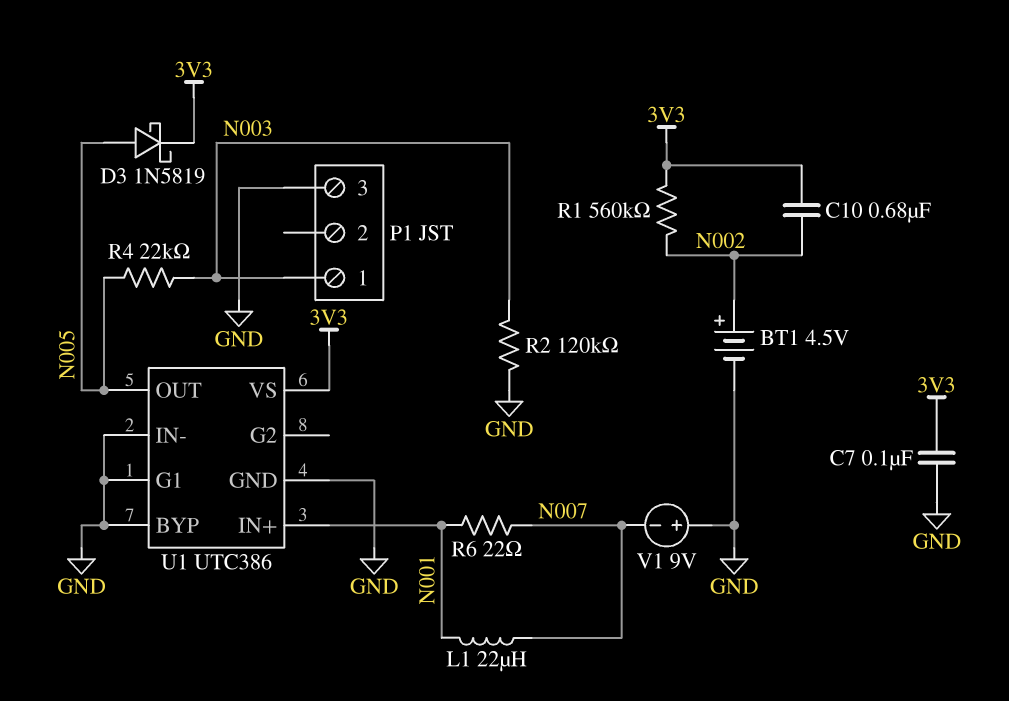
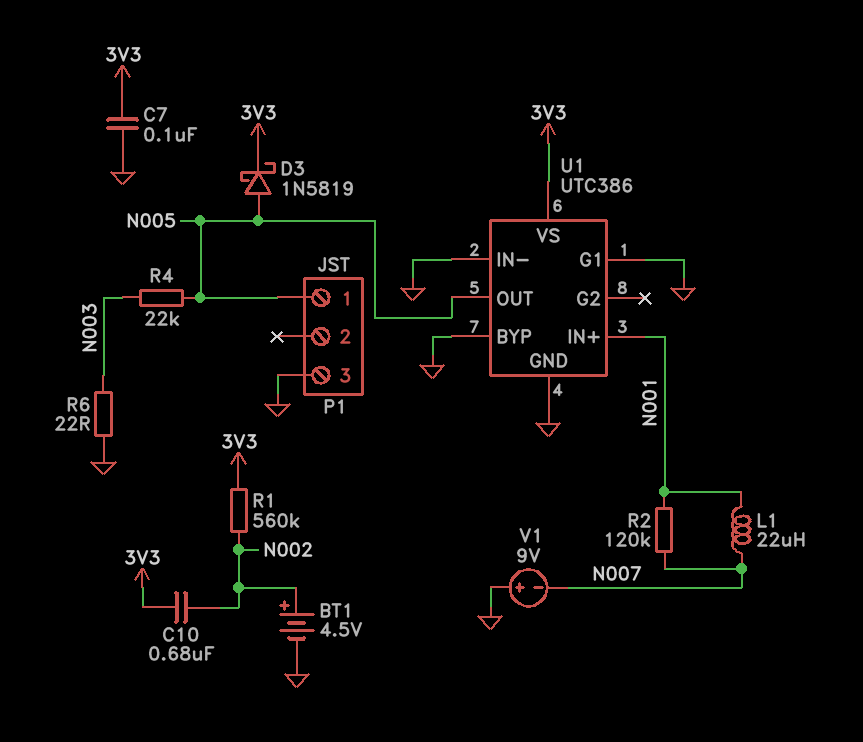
P1 pin 1: N003 -> N005
R2: 120k (GND, N003) -> 120k (N001, N007)
R6: 22 (N001, N007) -> 22 (GND, N003)

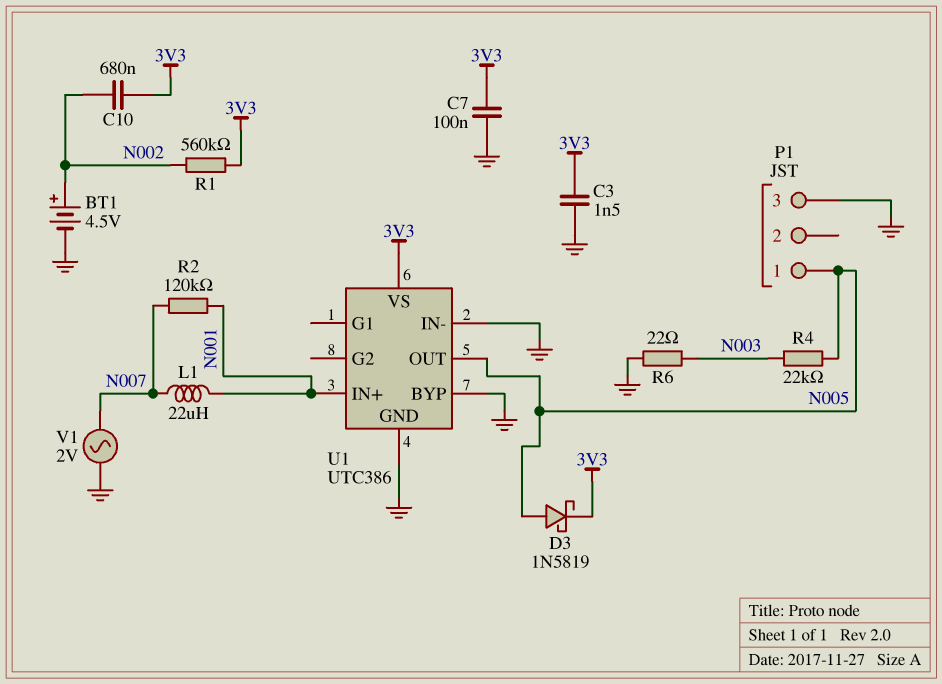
C3: none -> 1.5nF (3V3, GND)
U1 pin G1: GND -> none
V1: 9V (plus GND, minus N007) -> AC 2V (GND, N007)

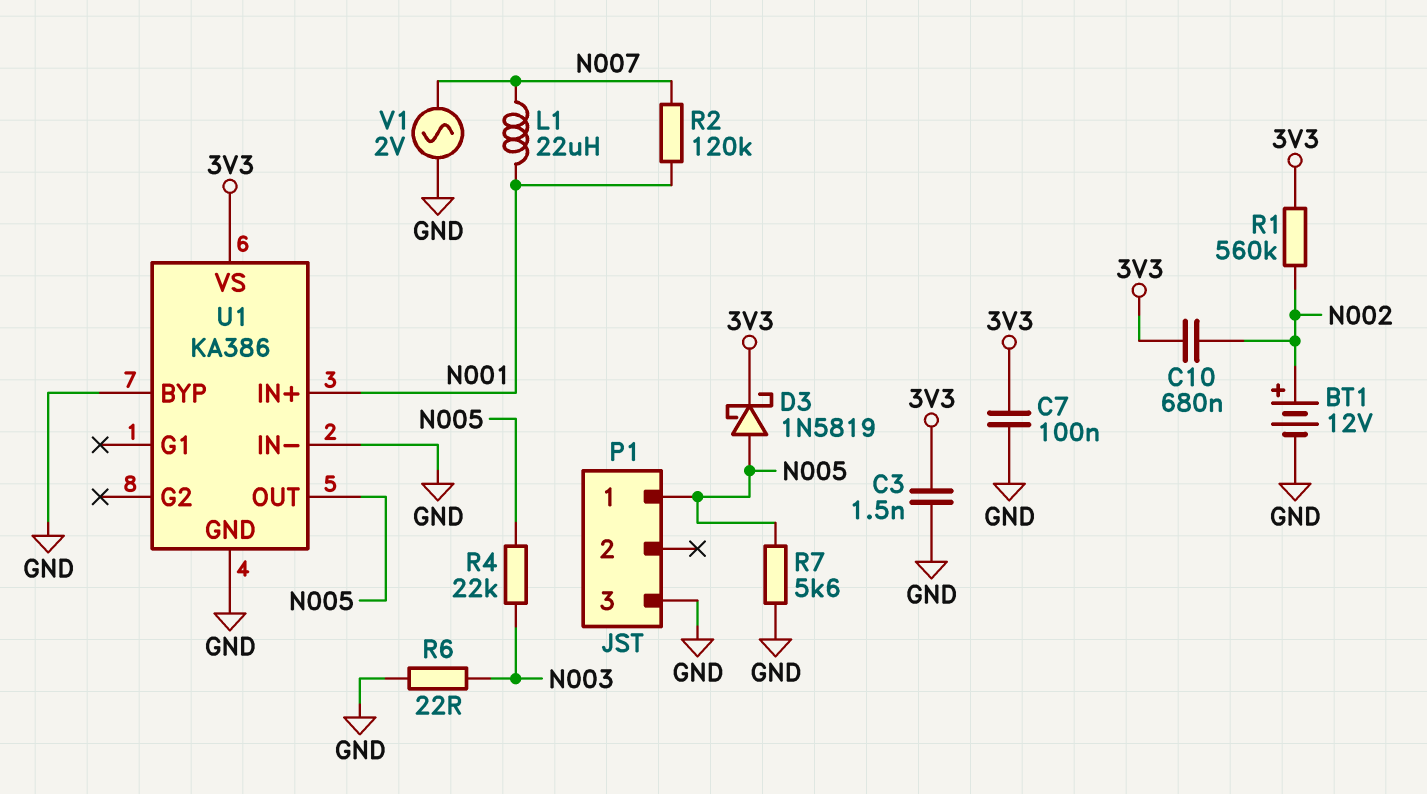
BT1: 4.5V (plus N002, minus GND) -> 12V (plus N002, minus GND)
R7: none -> 5.6k (GND, N005)
U1: UTC386 -> KA386

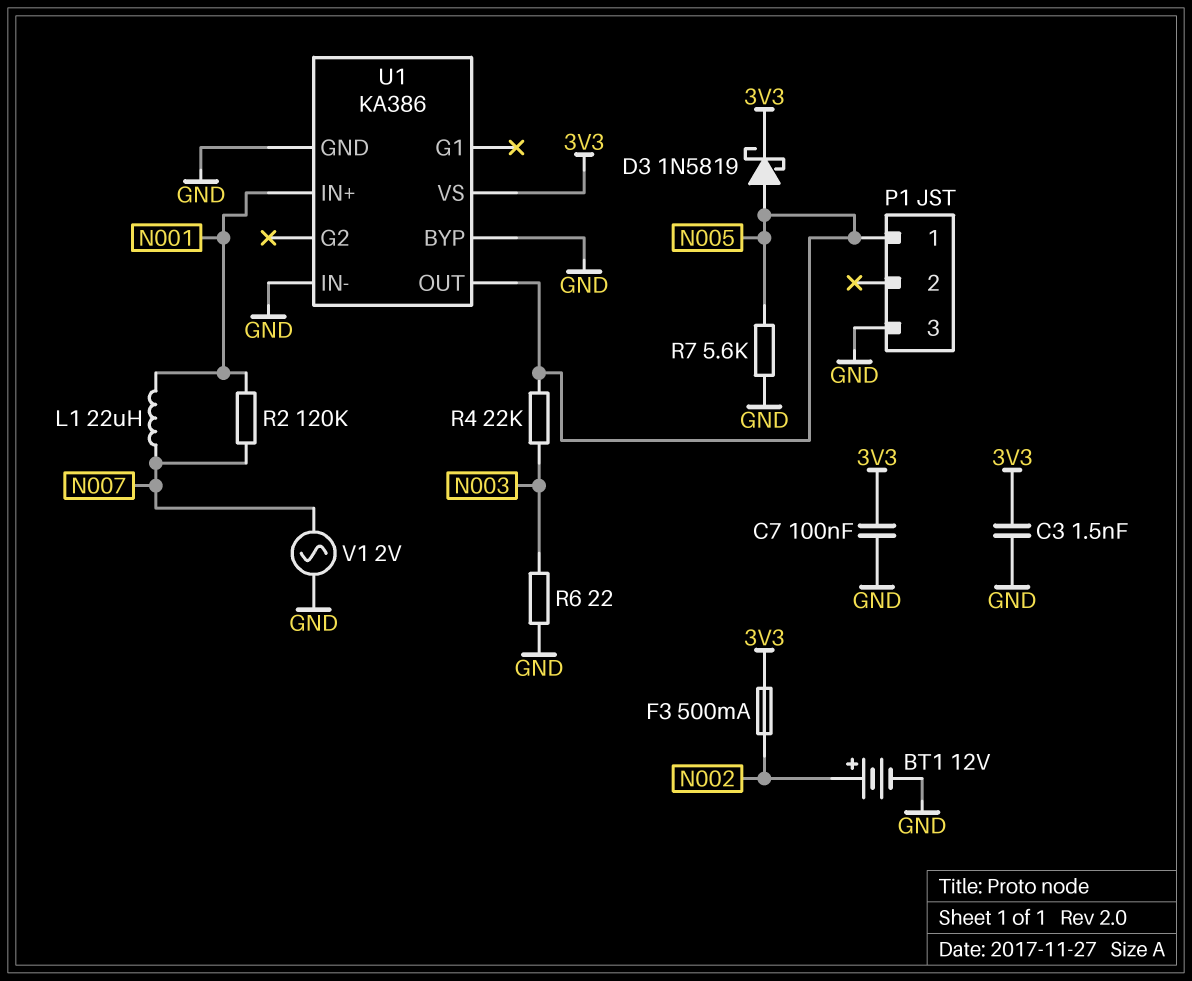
C10: 680nF (3V3, N002) -> none
F3: none -> 500mA (3V3, N002)
R1: 560k (3V3, N002) -> none

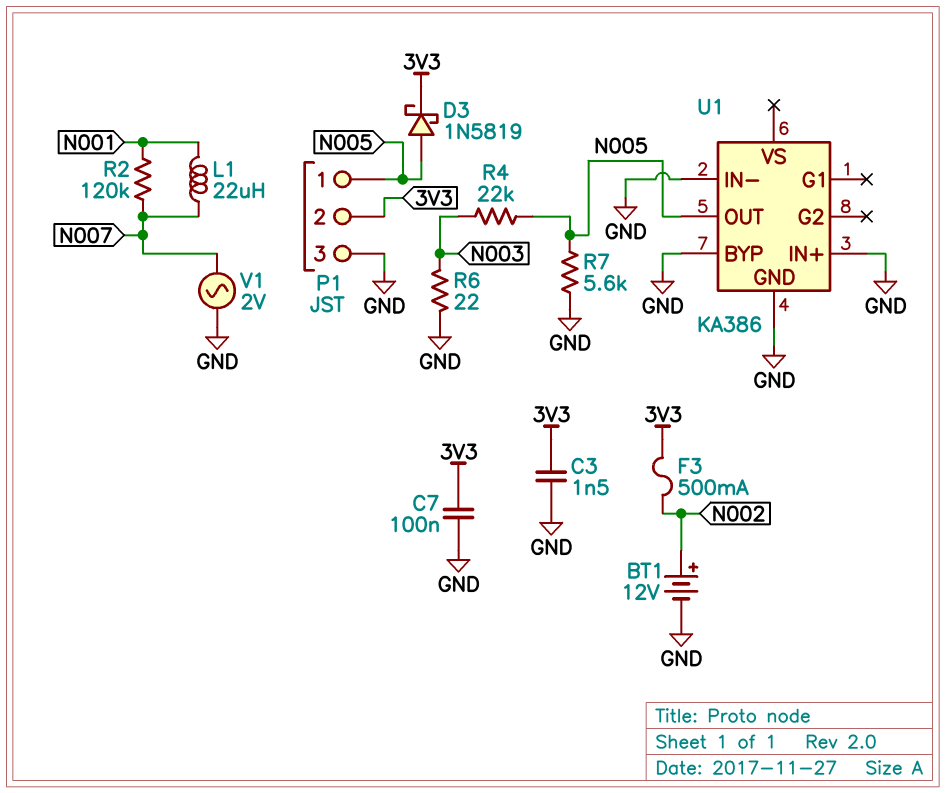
P1 pin 2: none -> 3V3
U1 pin IN+: N001 -> GND
U1 pin VS: 3V3 -> none

